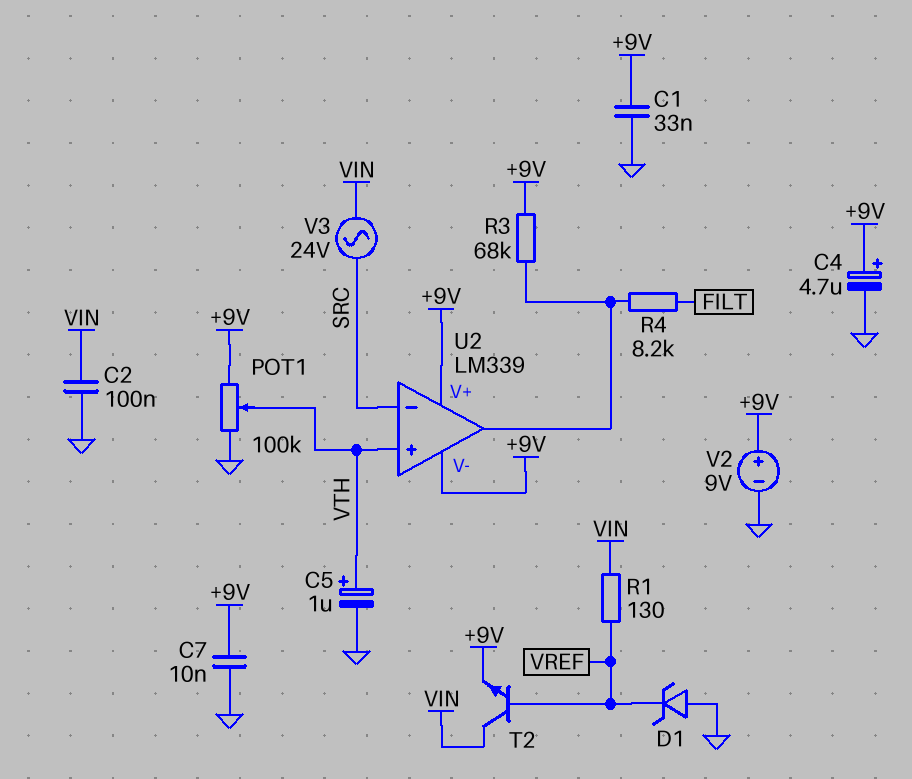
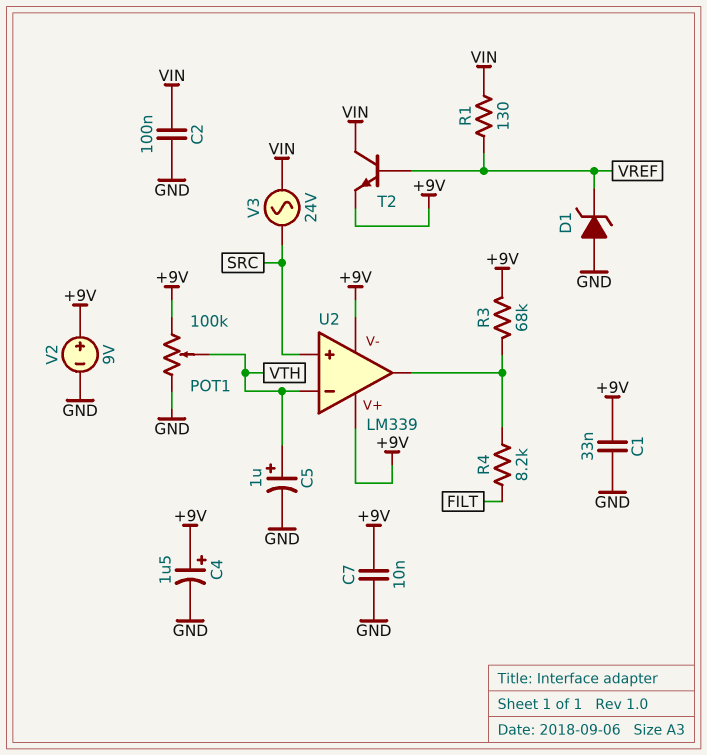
C4: 4.7uF (plus +9V, minus GND) -> 1.5uF (plus +9V, minus GND)
U2 pin in+: VTH -> SRC
U2 pin in-: SRC -> VTH

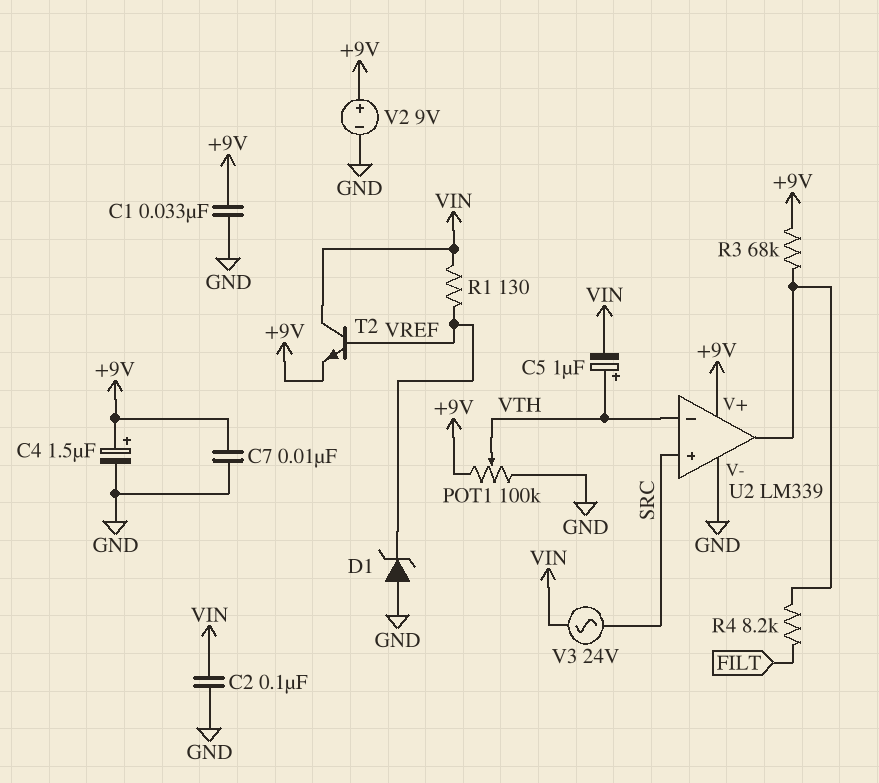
C5: 1uF (plus VTH, minus GND) -> 1uF (plus VTH, minus VIN)
U2 pin V-: +9V -> GND

